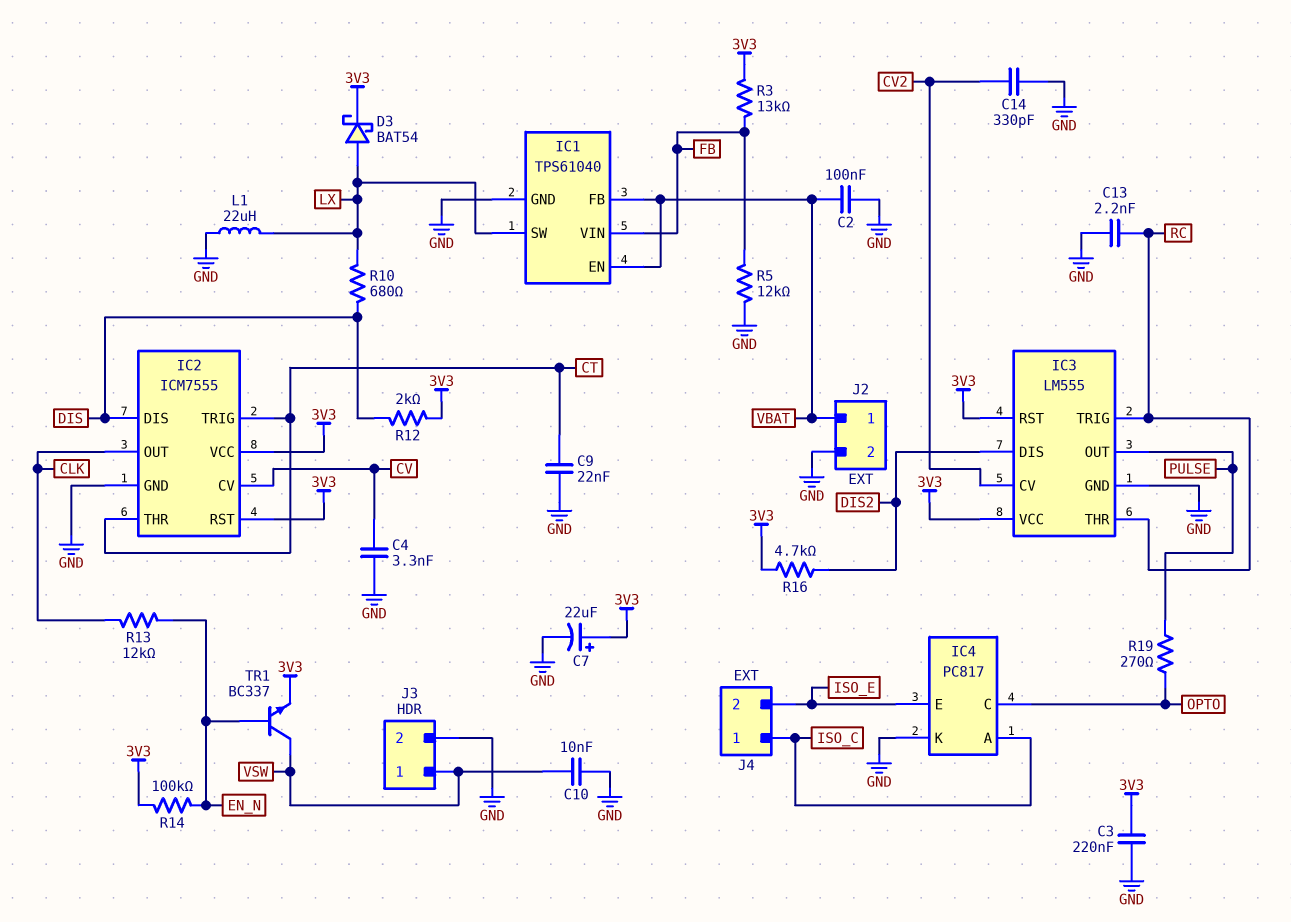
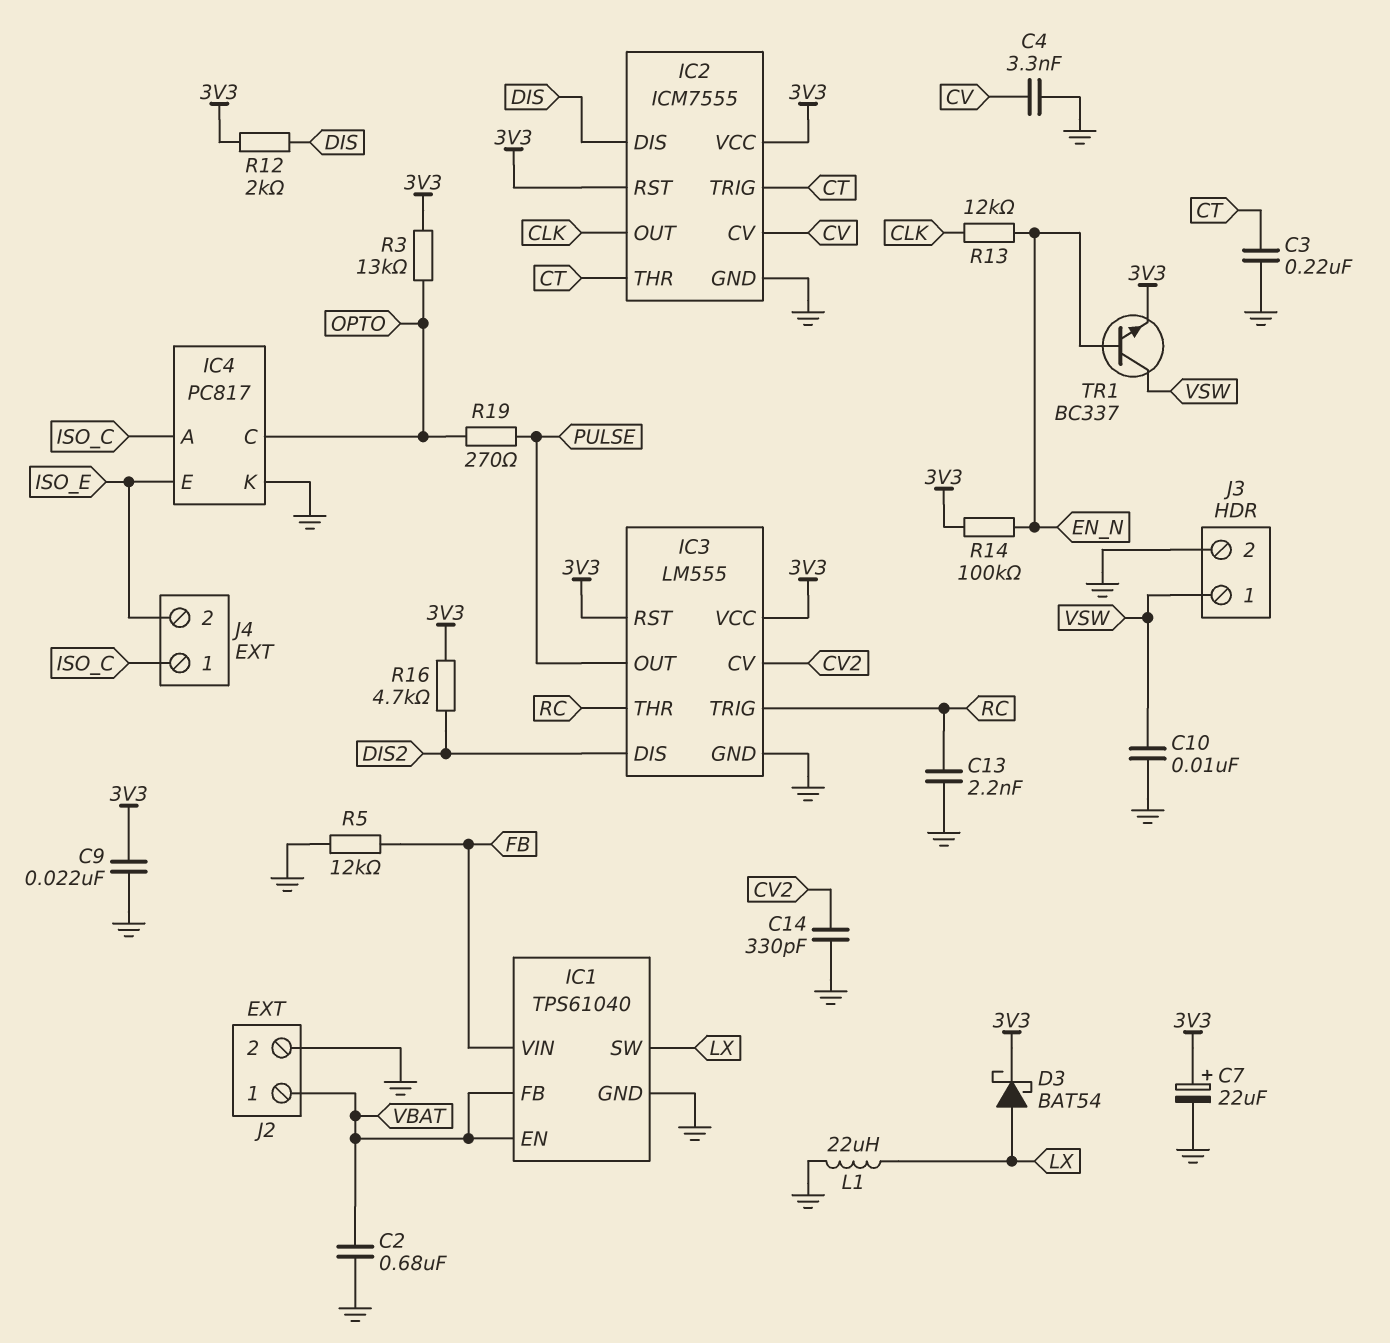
C2: 100nF (GND, VBAT) -> 680nF (GND, VBAT)
C3: 220nF (3V3, GND) -> 220nF (CT, GND)
C9: 22nF (CT, GND) -> 22nF (3V3, GND)
R3: 13k (3V3, FB) -> 13k (3V3, OPTO)
R10: 680 (DIS, LX) -> none

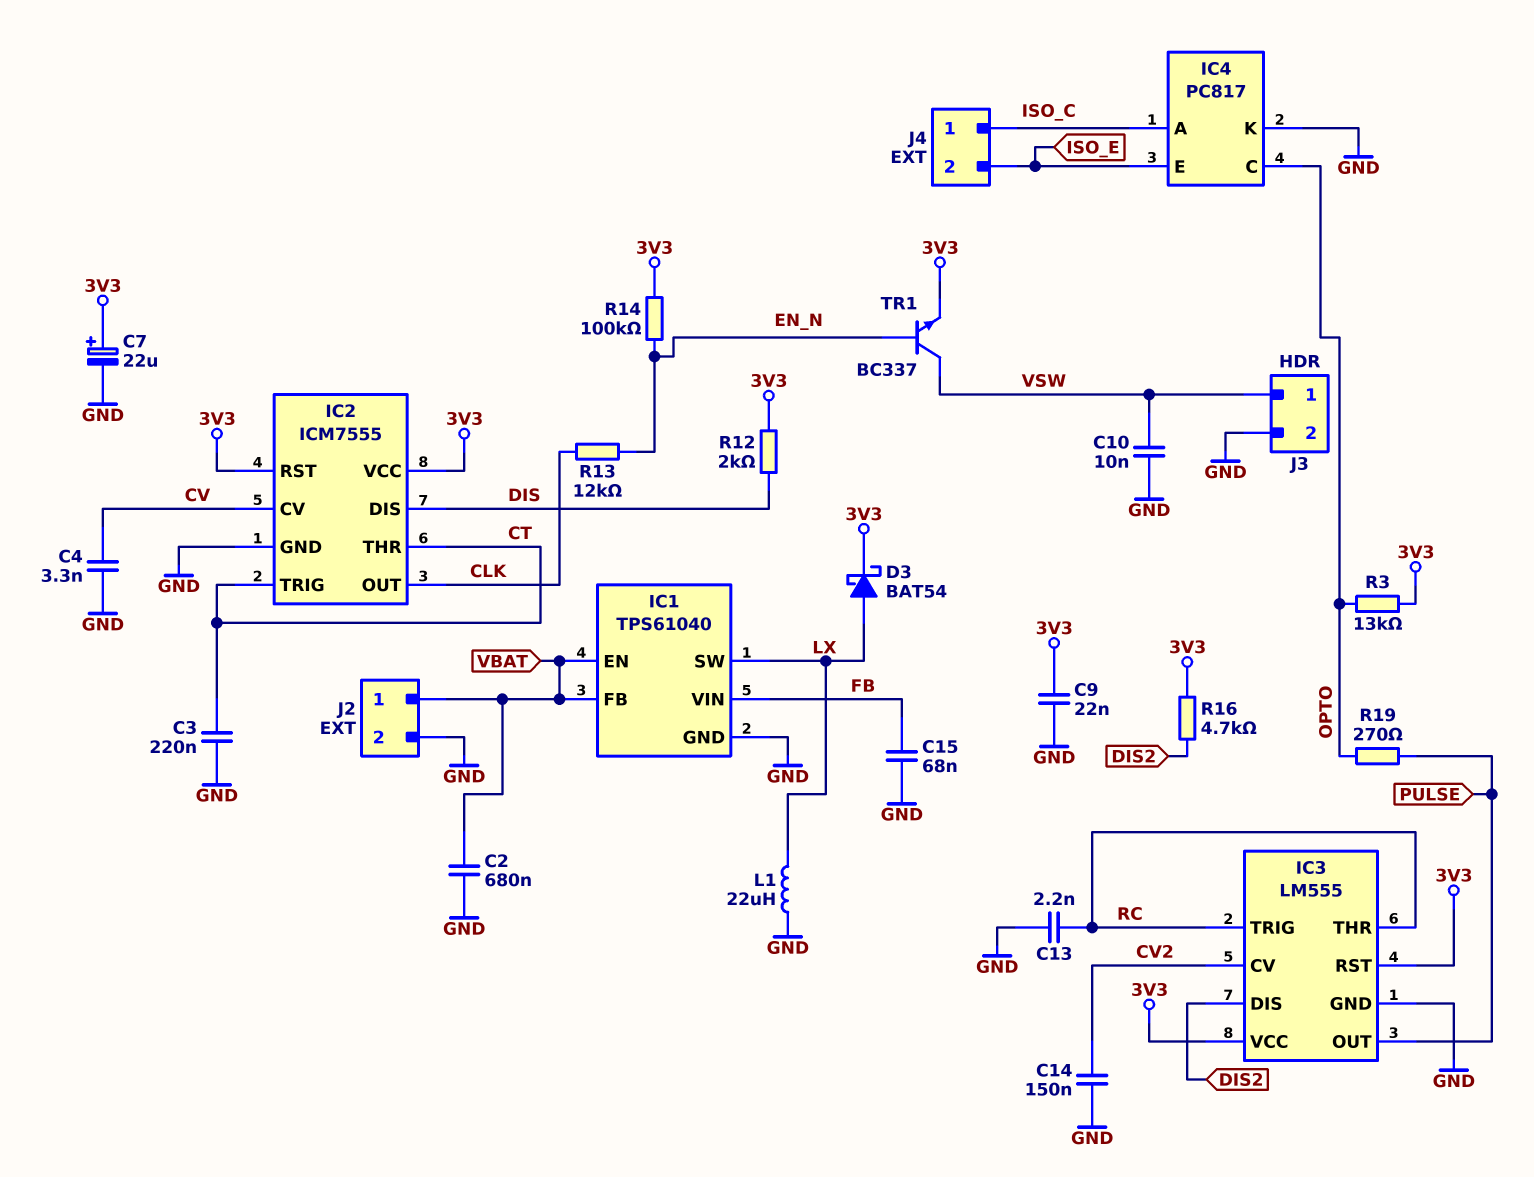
C14: 330pF (CV2, GND) -> 150nF (CV2, GND)
C15: none -> 68nF (FB, GND)
R5: 12k (FB, GND) -> none

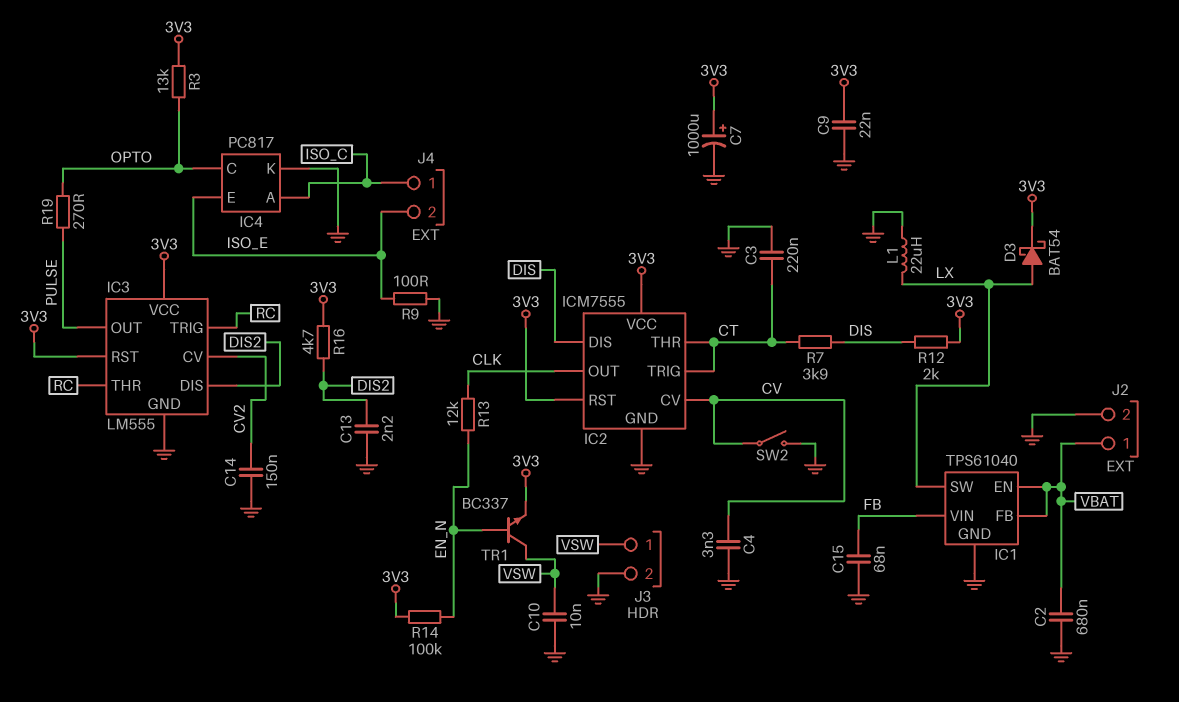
C7: 22uF (plus 3V3, minus GND) -> 1000uF (plus 3V3, minus GND)
C13: 2.2nF (GND, RC) -> 2.2nF (DIS2, GND)
R7: none -> 3.9k (CT, DIS)
R9: none -> 100 (GND, ISO_E)
SW2: none -> switch (CV, GND)

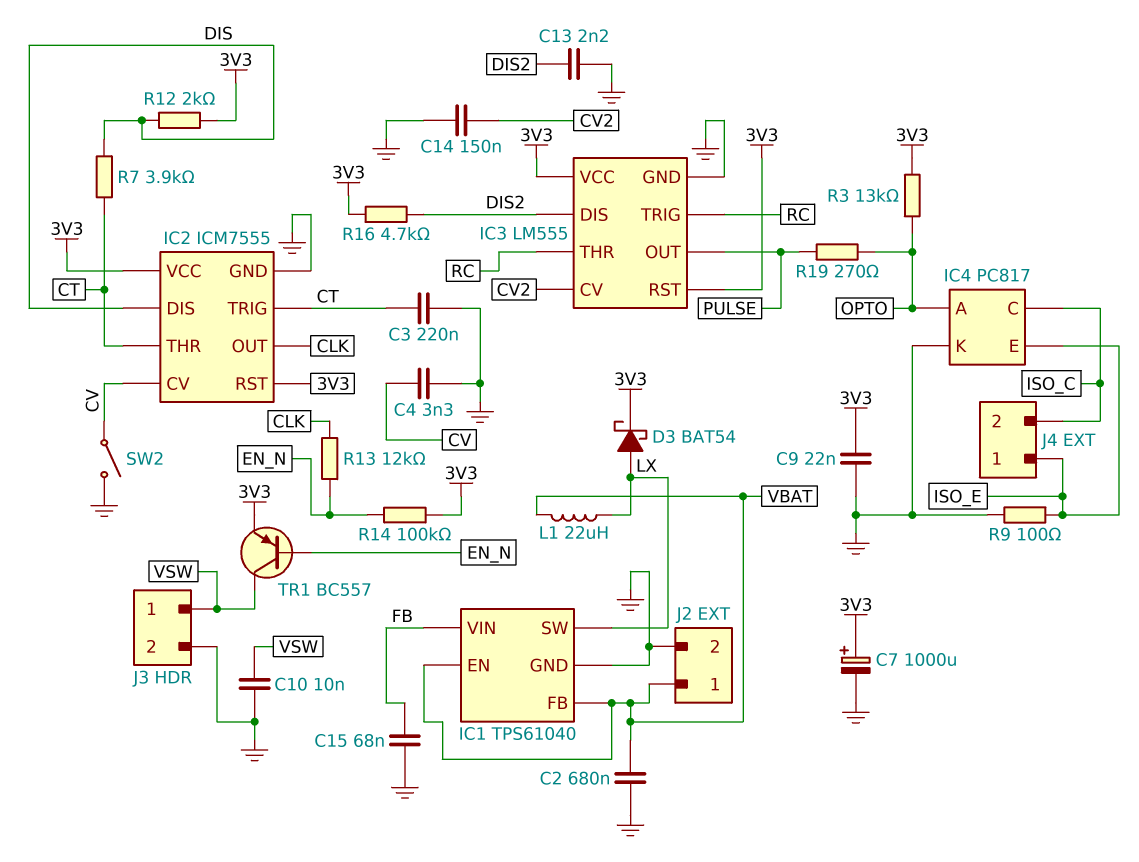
IC4 pin A: ISO_C -> OPTO
IC4 pin C: OPTO -> ISO_C
J4 pin 1: ISO_C -> ISO_E
J4 pin 2: ISO_E -> ISO_C
L1: 22uH (GND, LX) -> 22uH (LX, VBAT)
TR1: NPN BC337 (B EN_N, C VSW, E 3V3) -> PNP BC557 (B EN_N, C VSW, E 3V3)

